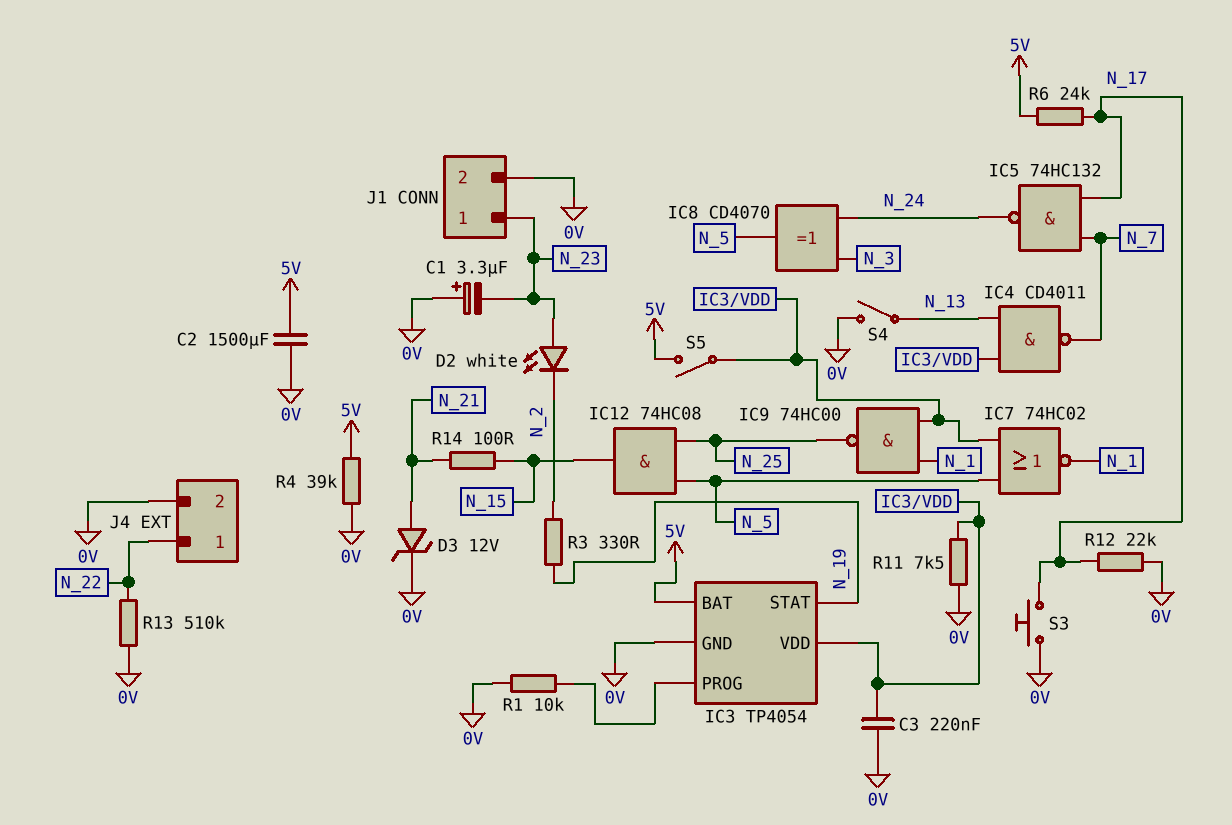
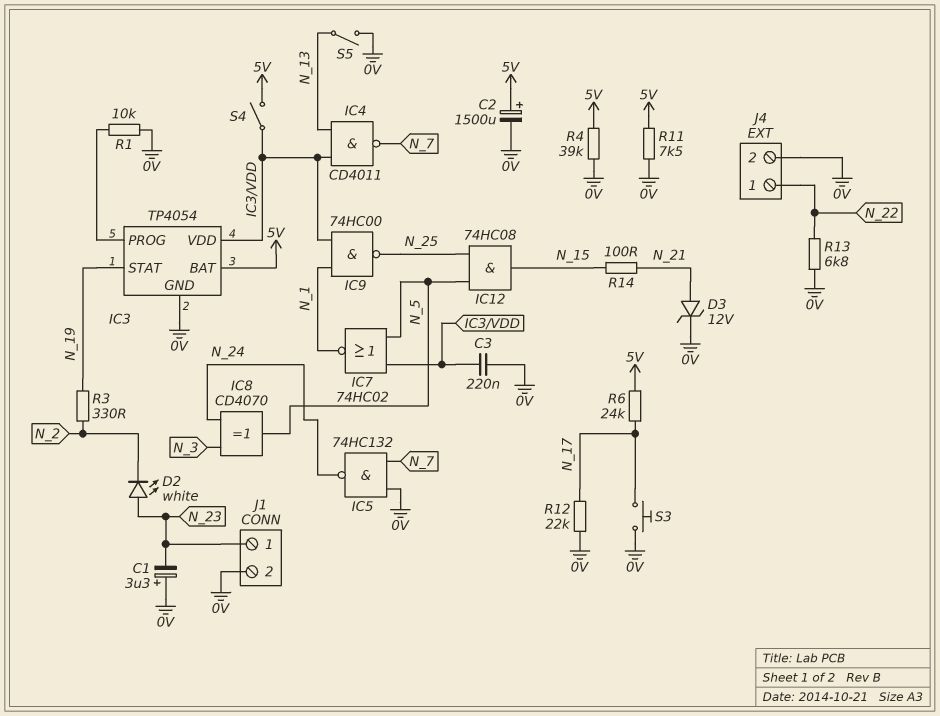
C2: 1500uF (0V, 5V) -> 1500uF (plus 5V, minus 0V)
IC5: NAND 74HC132 (in N_7, in N_17, out N_24) -> NAND 74HC132 (in 0V, in N_7, out N_24)
R11: 7.5k (0V, IC3/VDD) -> 7.5k (0V, 5V)
R13: 510k (0V, N_22) -> 6.8k (0V, N_22)
S4: switch (0V, N_13) -> switch (5V, IC3/VDD)
S5: switch (5V, IC3/VDD) -> switch (0V, N_13)

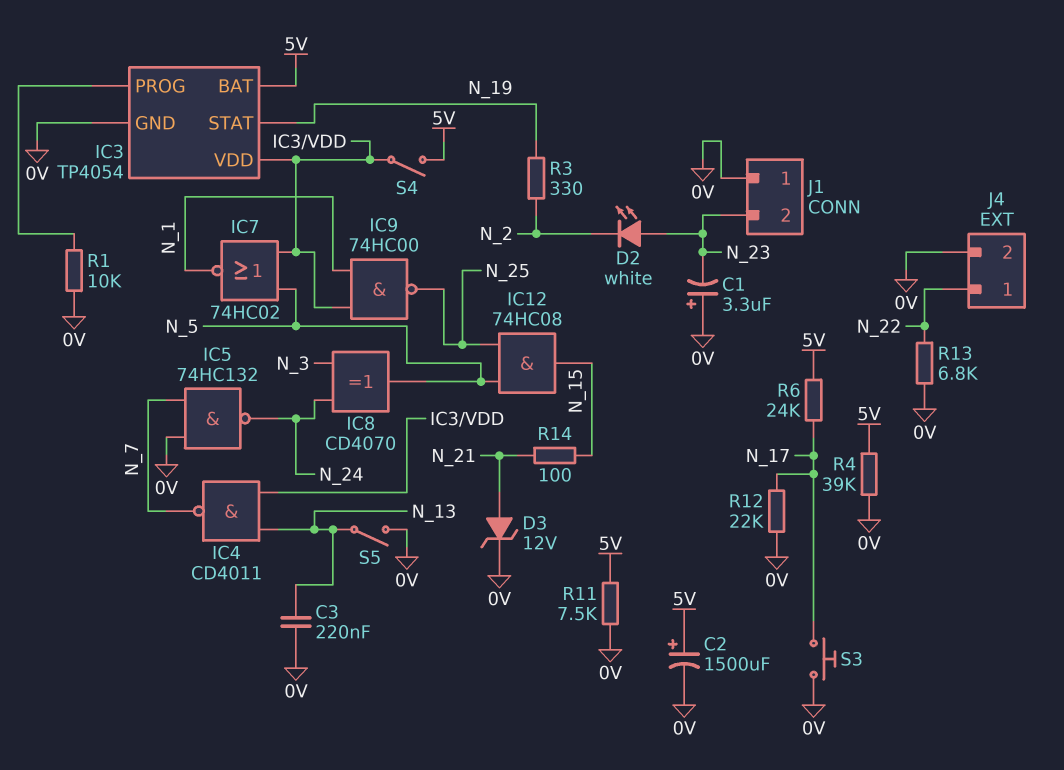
C3: 220nF (0V, IC3/VDD) -> 220nF (0V, N_13)
J1 pin 1: N_23 -> 0V
J1 pin 2: 0V -> N_23

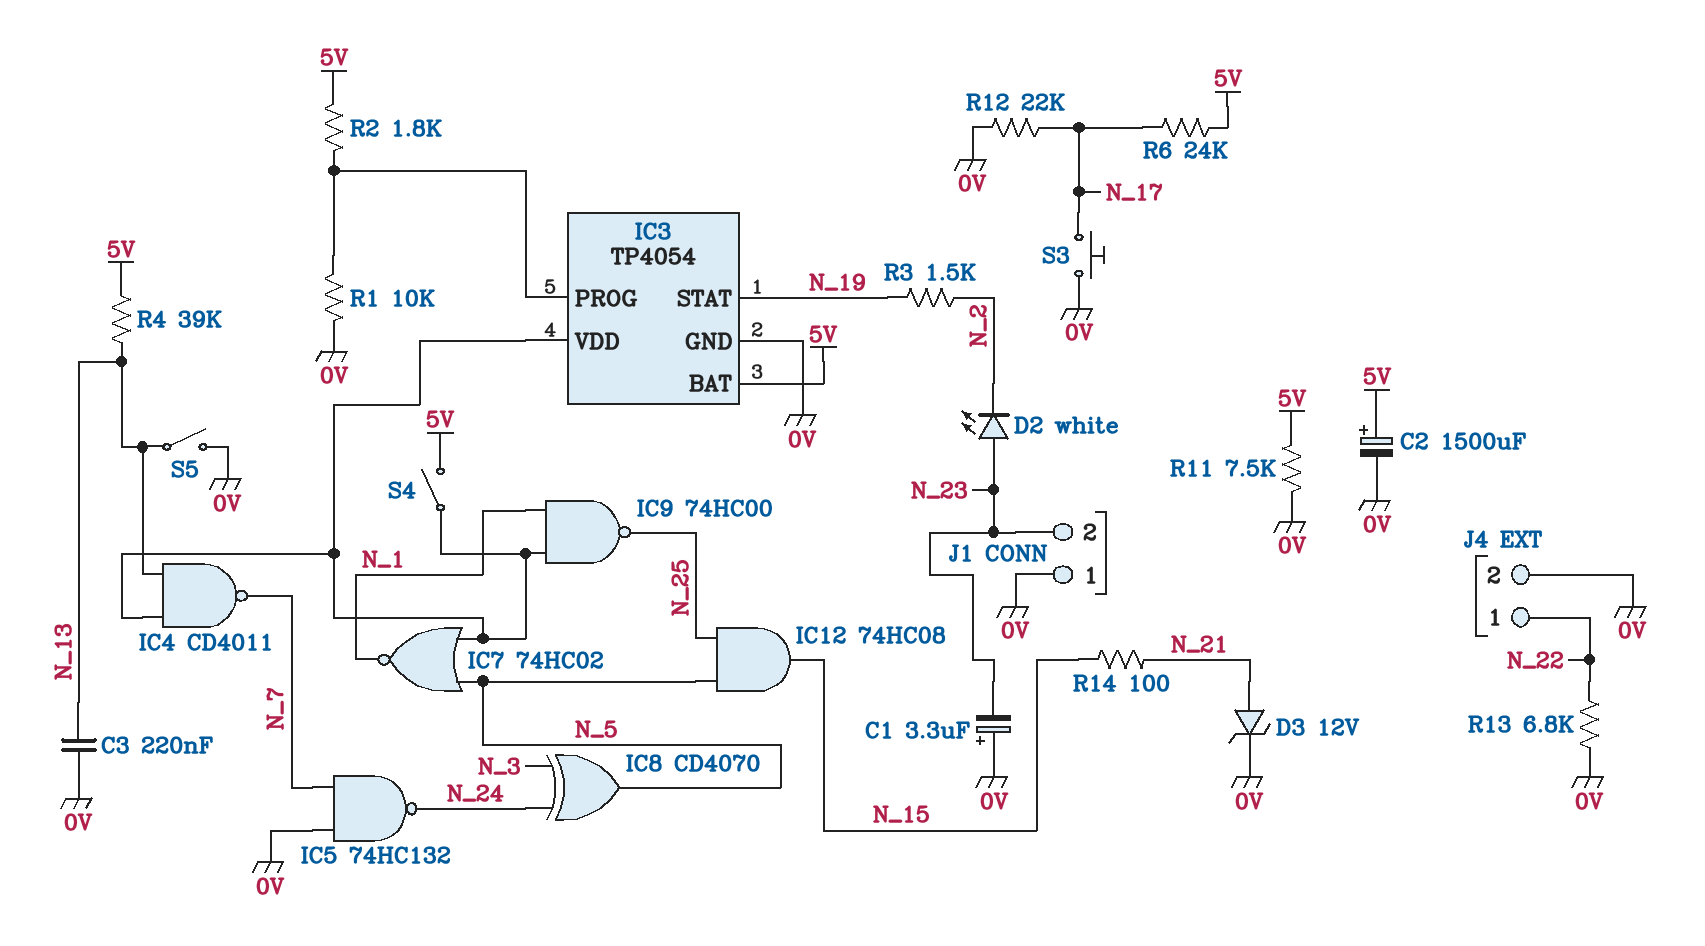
R2: none -> 1.8k (5V, IC3/PROG)
R3: 330 (N_2, N_19) -> 1.5k (N_2, N_19)
R4: 39k (0V, 5V) -> 39k (5V, N_13)

